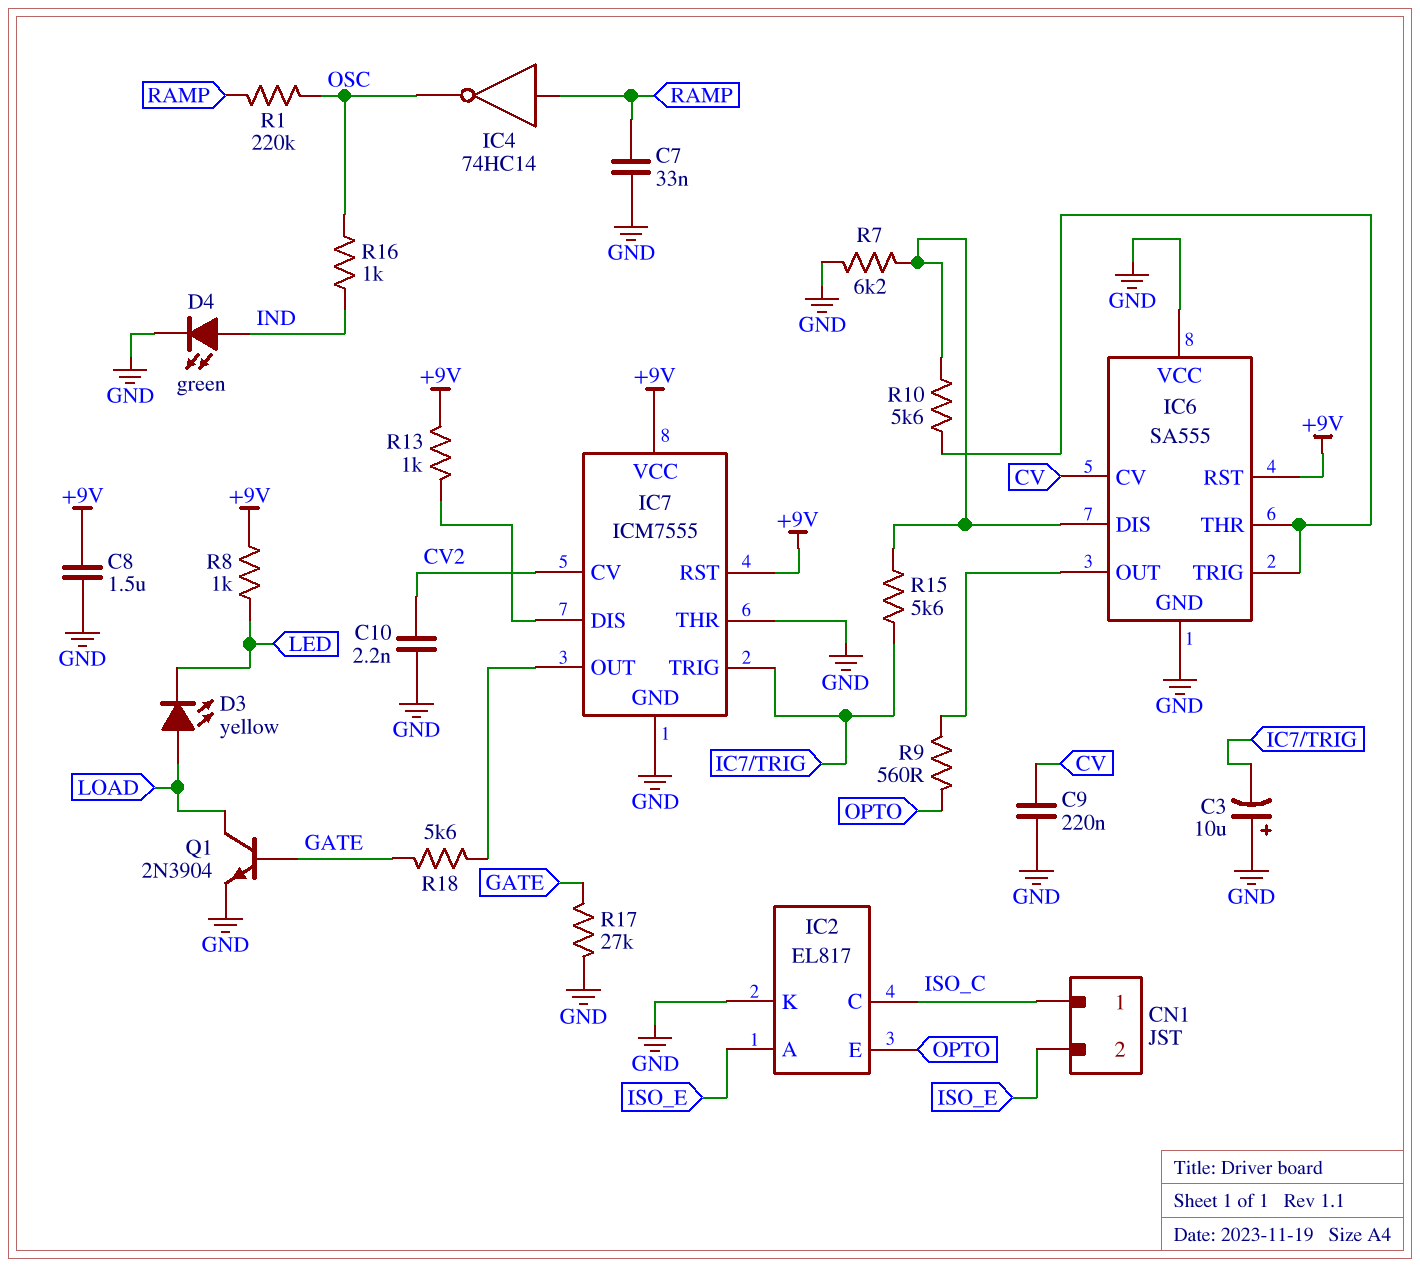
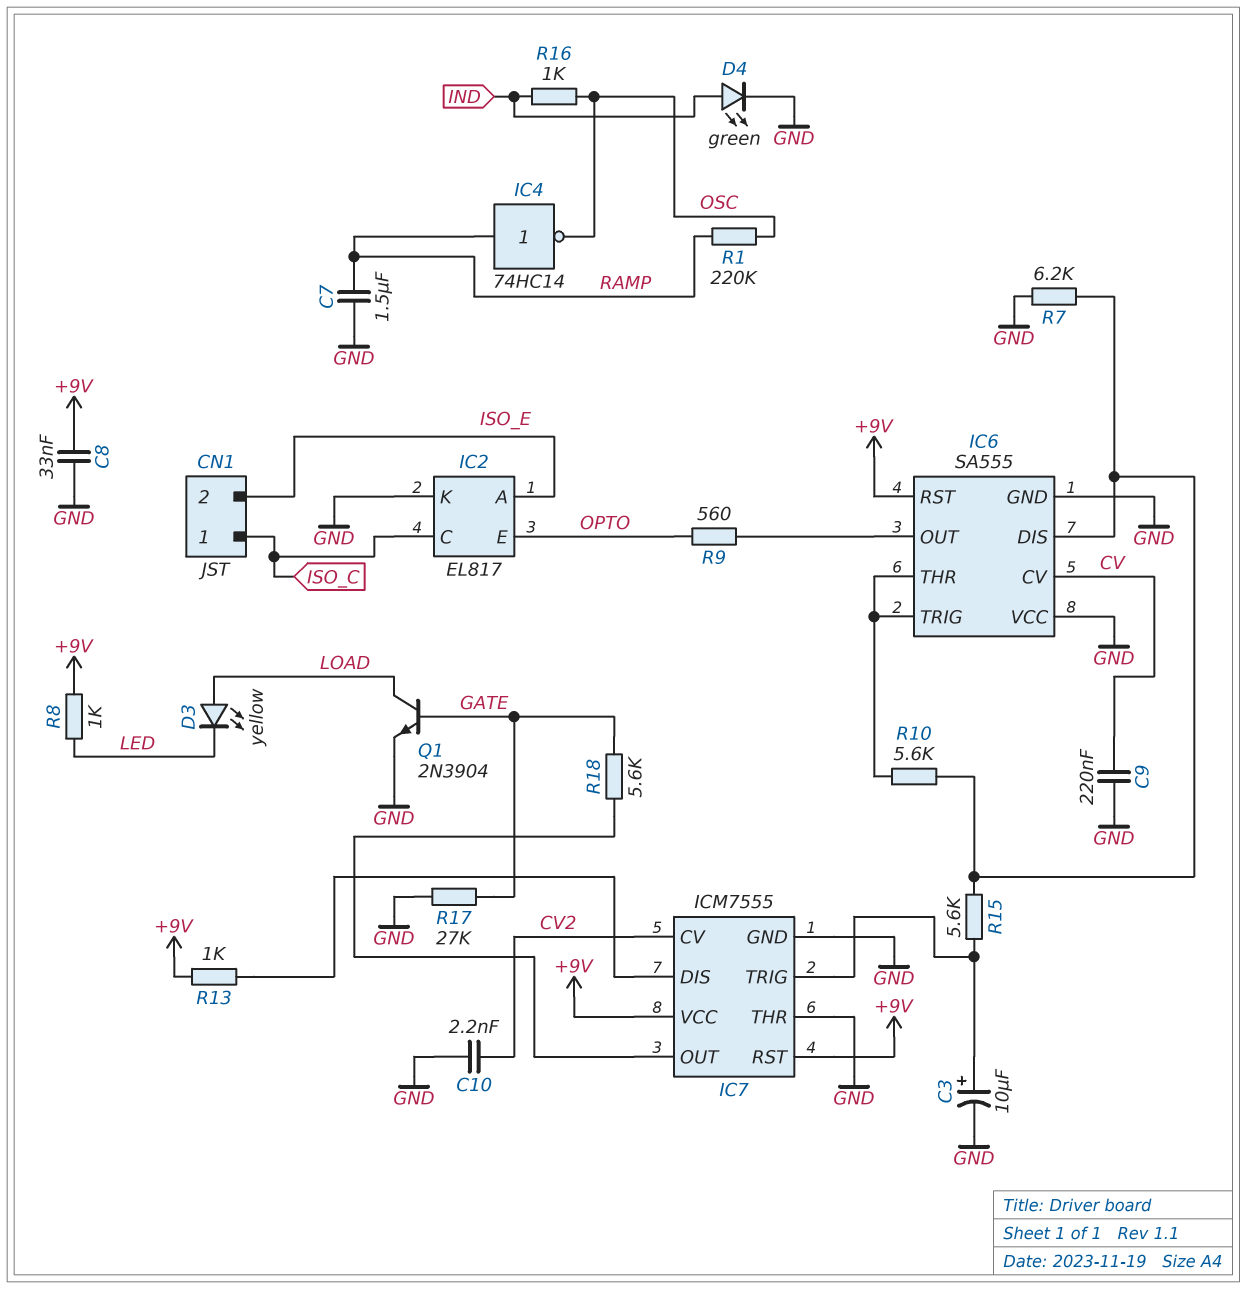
C3: 10uF (plus GND, minus IC7/TRIG) -> 10uF (plus IC7/TRIG, minus GND)
C7: 33nF (GND, RAMP) -> 1.5uF (GND, RAMP)
C8: 1.5uF (+9V, GND) -> 33nF (+9V, GND)

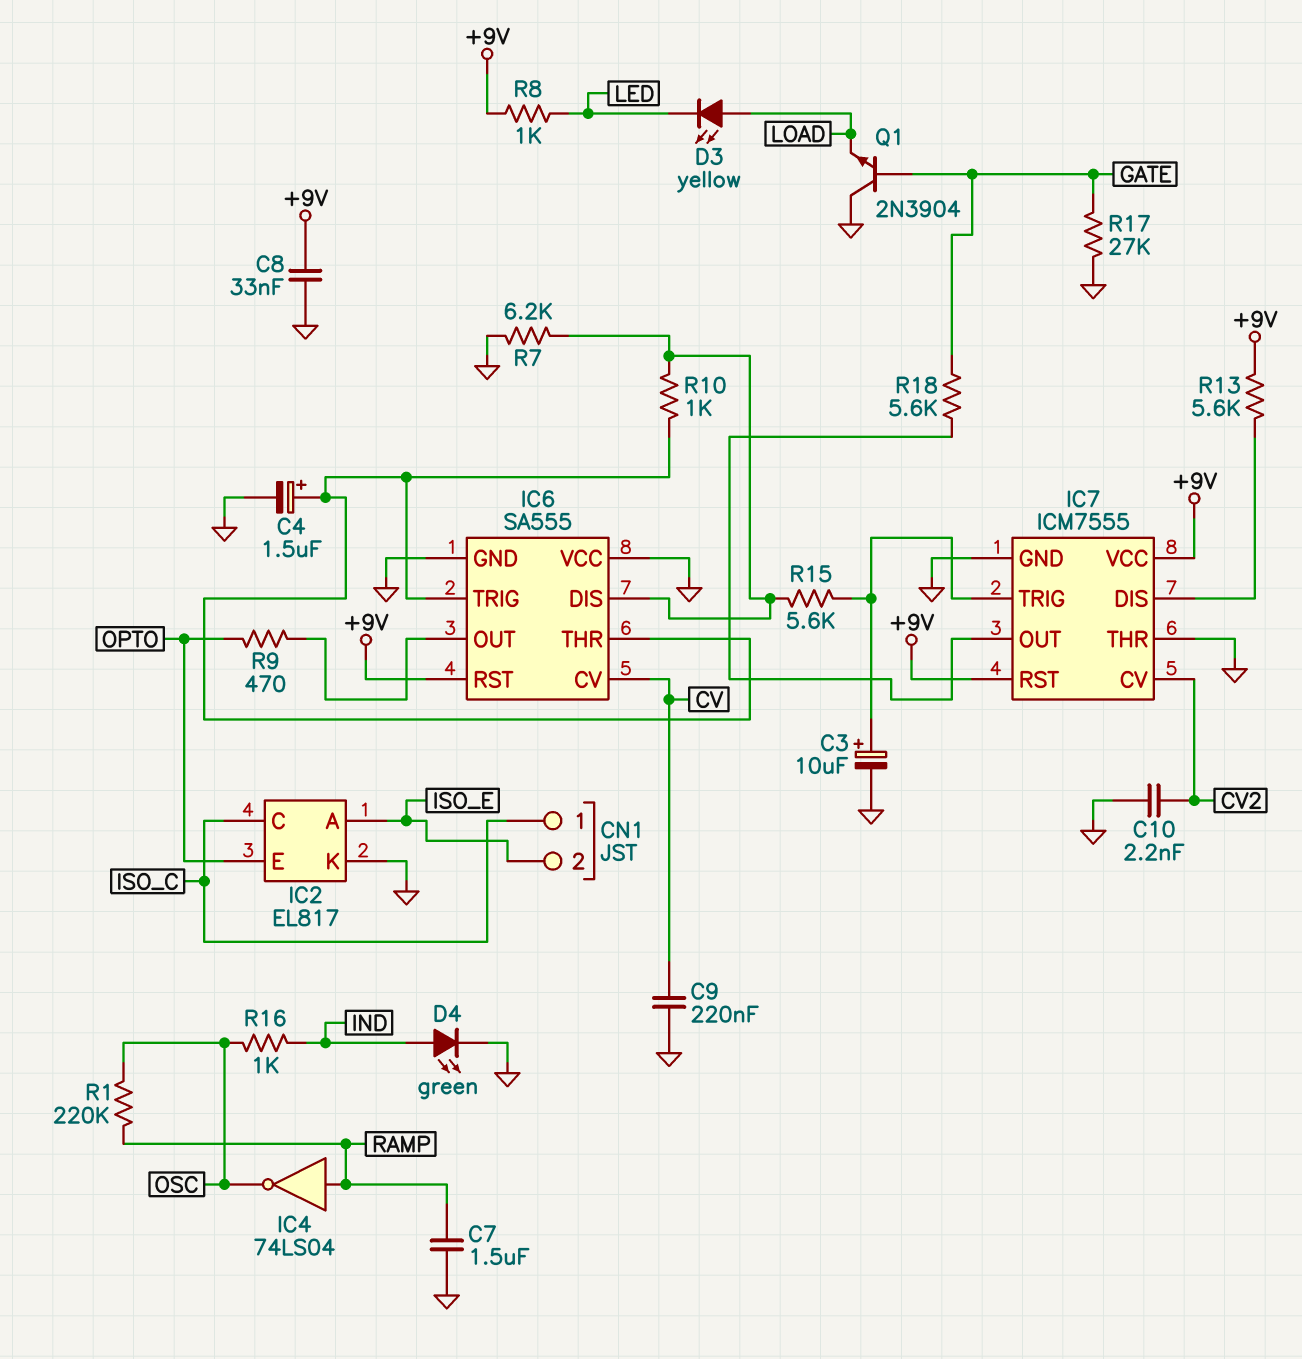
C4: none -> 1.5uF (plus IC6/THR, minus GND)
IC4: NOT 74HC14 (in RAMP, out OSC) -> NOT 74LS04 (in RAMP, out OSC)
Q1: NPN 2N3904 (B GATE, C LOAD, E GND) -> NPN 2N3904 (B GATE, C GND, E LOAD)
R9: 560 (IC6/OUT, OPTO) -> 470 (IC6/OUT, OPTO)
R10: 5.6k (IC6/DIS, IC6/THR) -> 1k (IC6/DIS, IC6/THR)
R13: 1k (+9V, IC7/DIS) -> 5.6k (+9V, IC7/DIS)

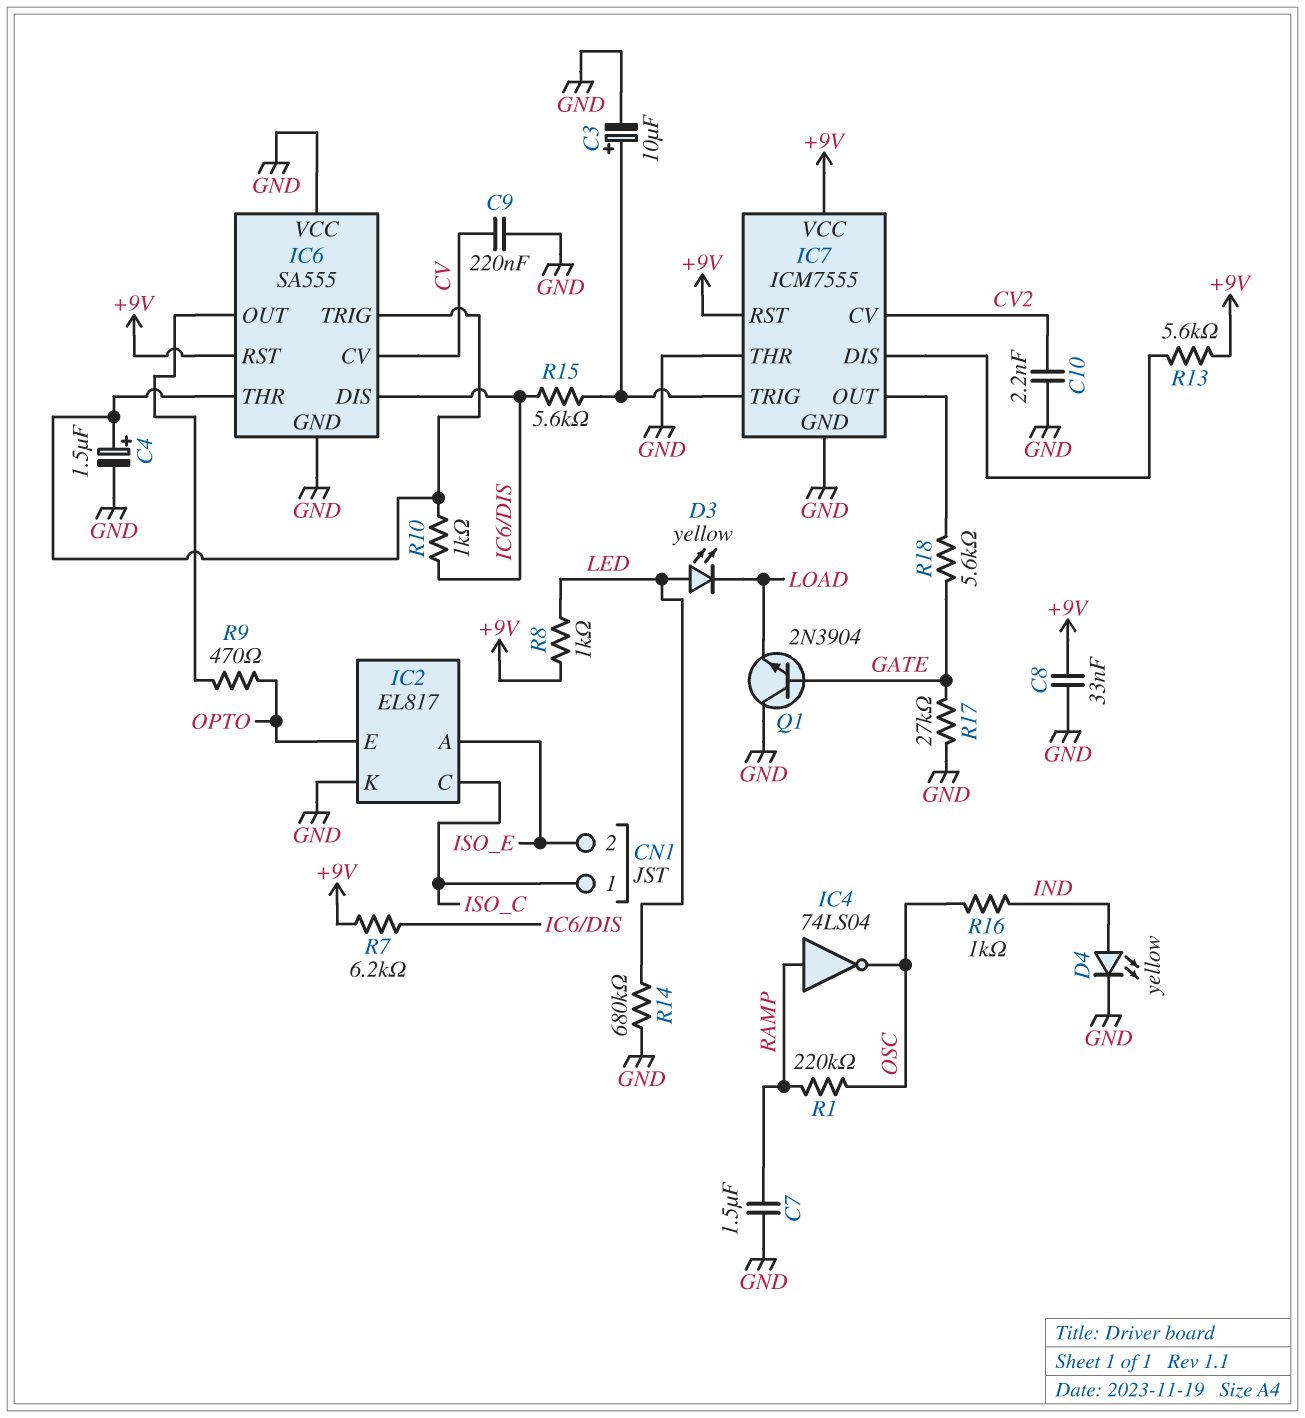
D3: LED yellow (A LOAD, K LED) -> LED yellow (A LED, K LOAD)
D4: LED green (A IND, K GND) -> LED yellow (A IND, K GND)
R7: 6.2k (GND, IC6/DIS) -> 6.2k (+9V, IC6/DIS)
R14: none -> 680k (GND, LED)

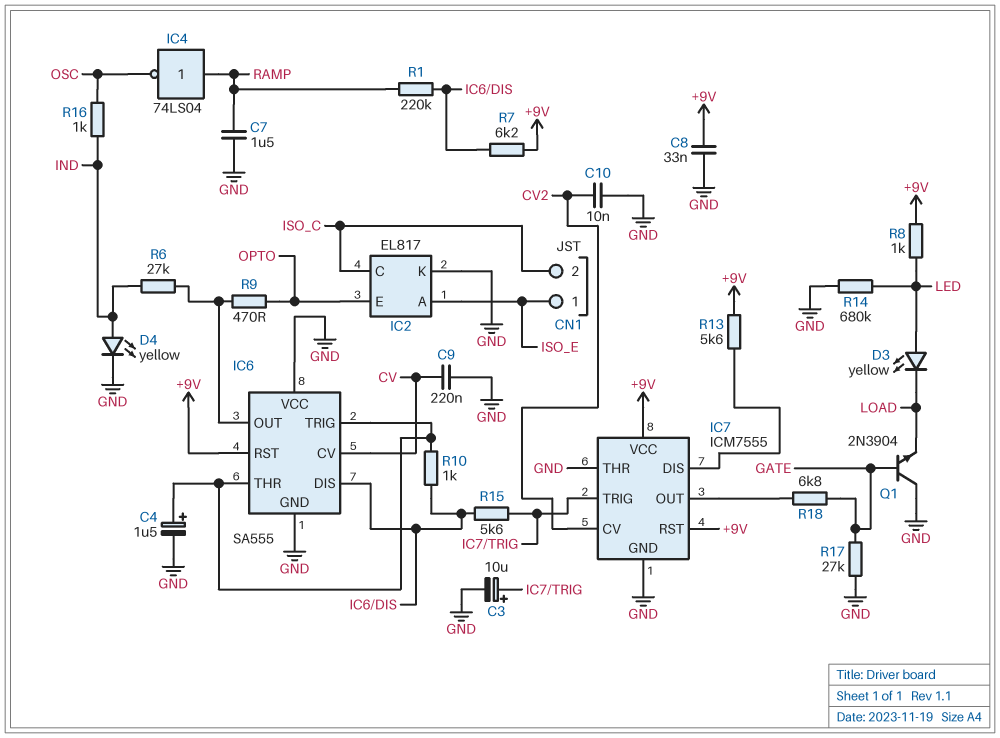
C10: 2.2nF (CV2, GND) -> 10nF (CV2, GND)
CN1 pin 1: ISO_C -> ISO_E
CN1 pin 2: ISO_E -> ISO_C
R1: 220k (OSC, RAMP) -> 220k (IC6/DIS, RAMP)
R6: none -> 27k (IC6/OUT, IND)
R18: 5.6k (GATE, IC7/OUT) -> 6.8k (GATE, IC7/OUT)

